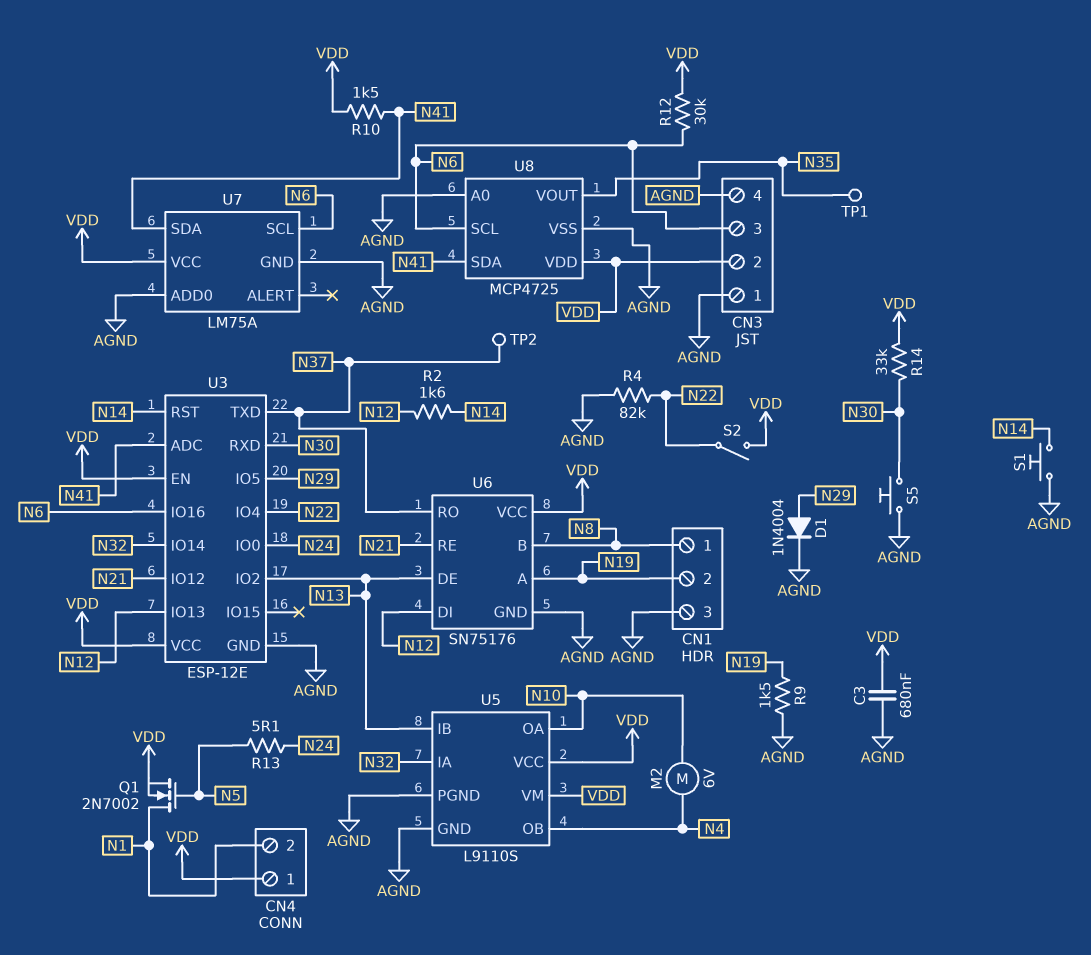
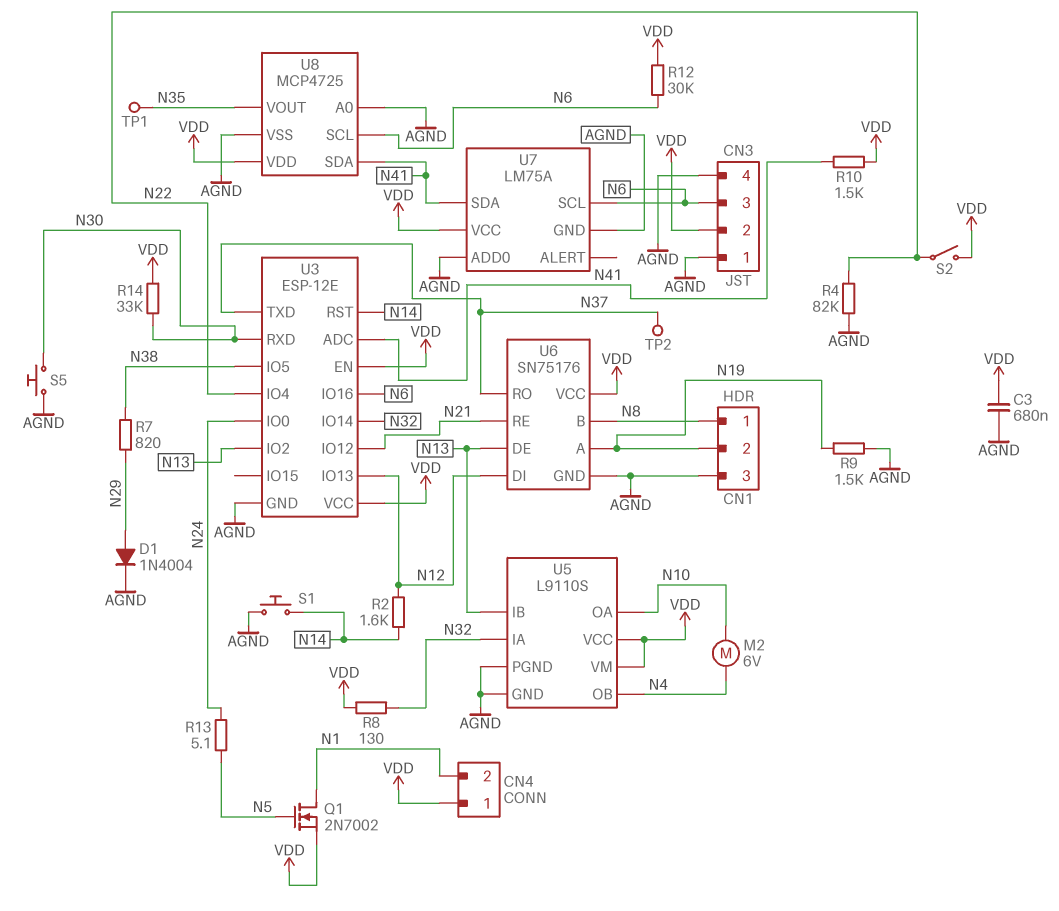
R7: none -> 820 (N29, N38)
R8: none -> 130 (N32, VDD)
U3 pin IO5: N29 -> N38

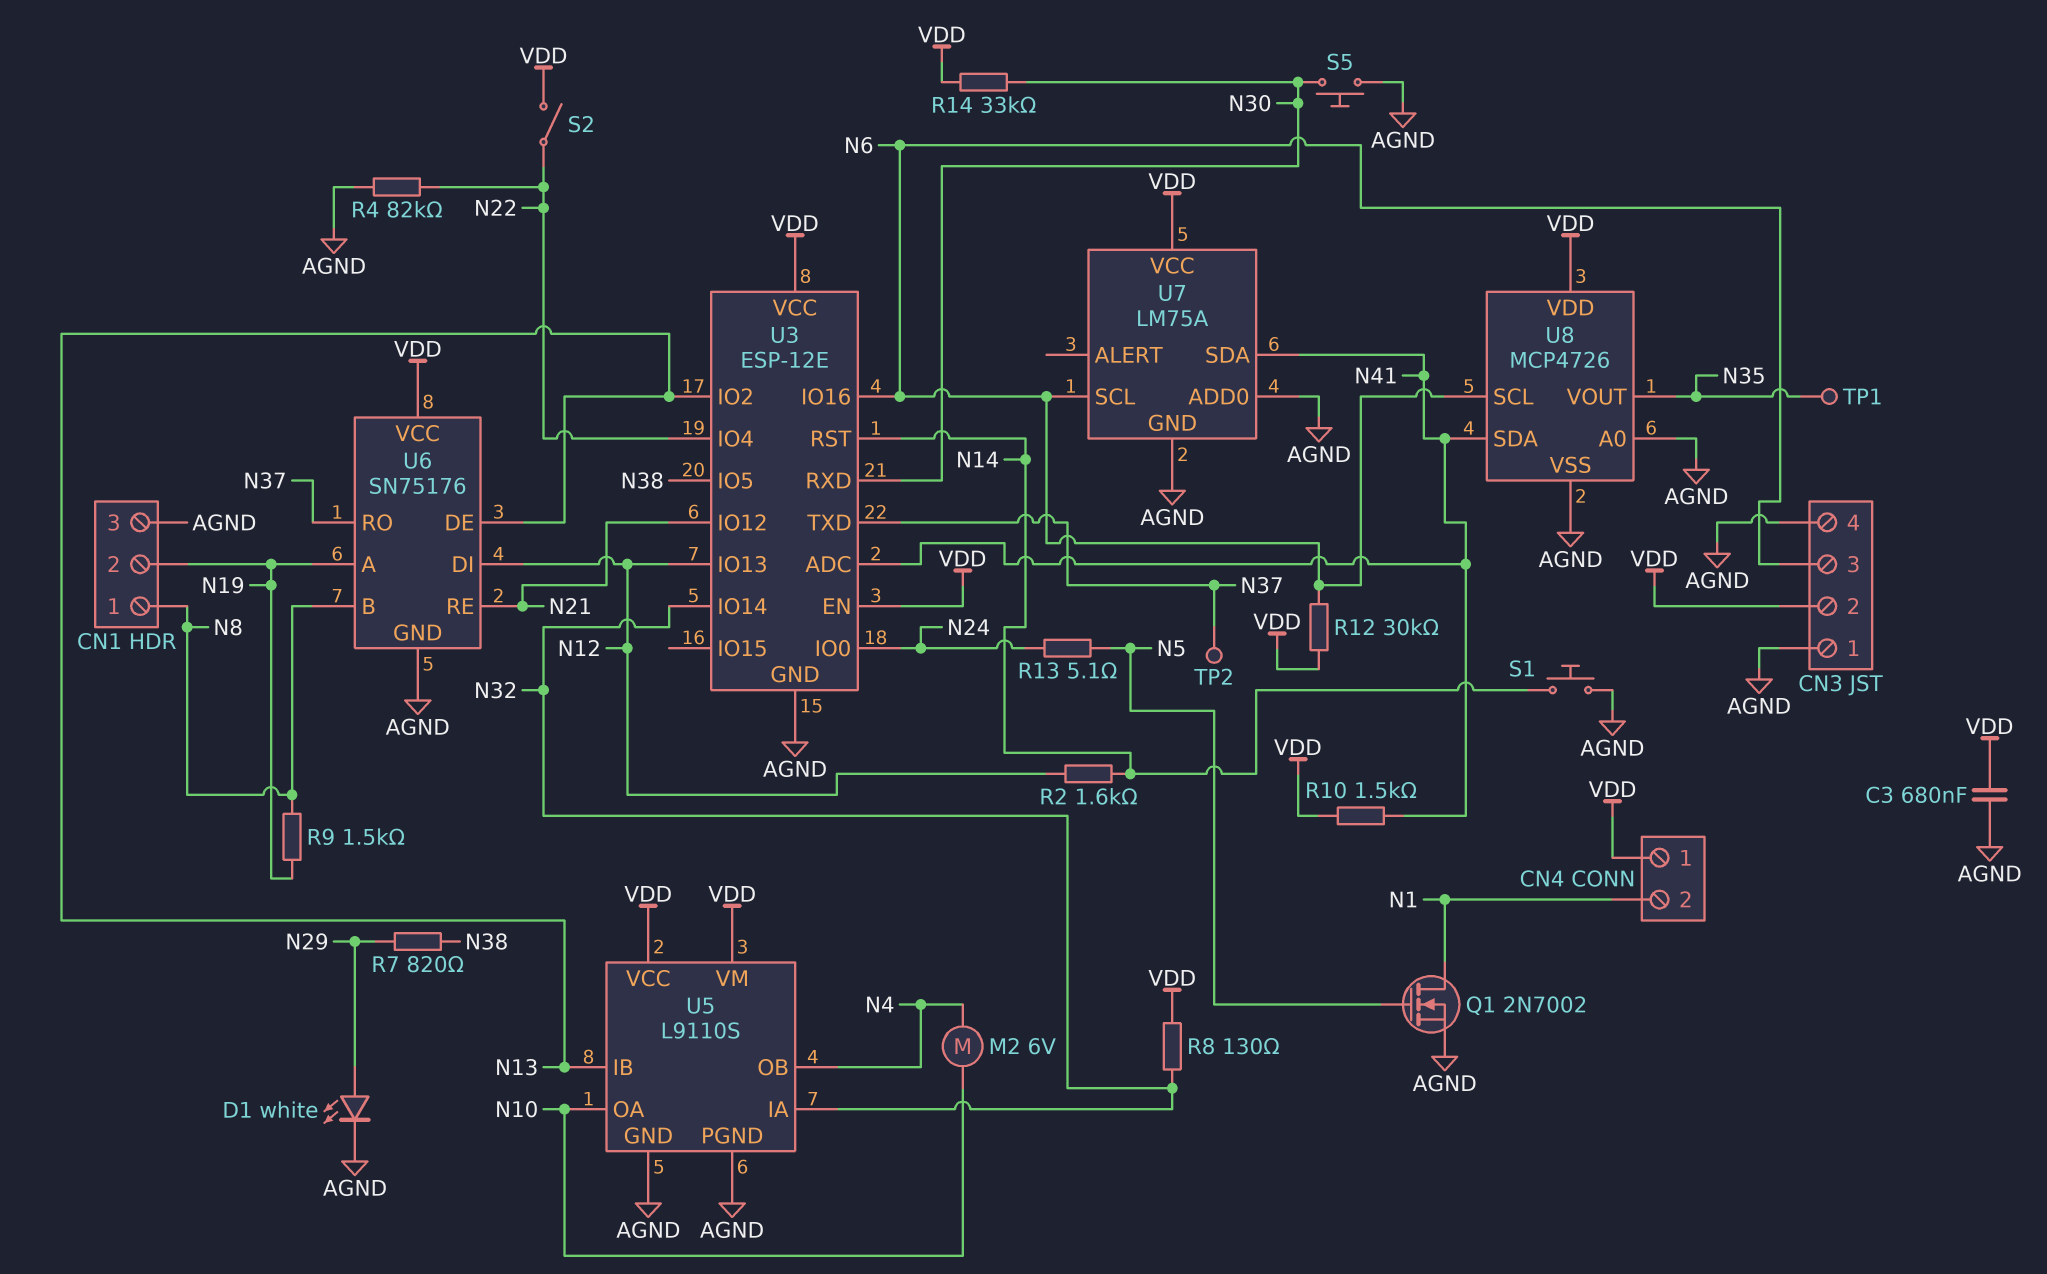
D1: diode 1N4004 (A N29, K AGND) -> LED white (A N29, K AGND)
Q1: NMOS 2N7002 (G N5, D N1, S VDD) -> NMOS 2N7002 (G N5, D N1, S AGND)
R9: 1.5k (AGND, N19) -> 1.5k (N8, N19)
U8: MCP4725 -> MCP4726

